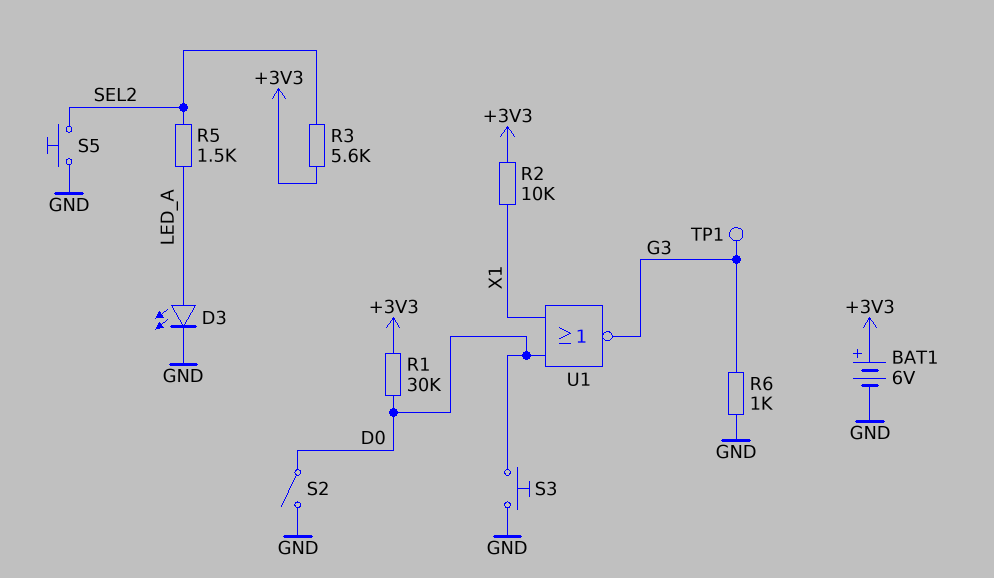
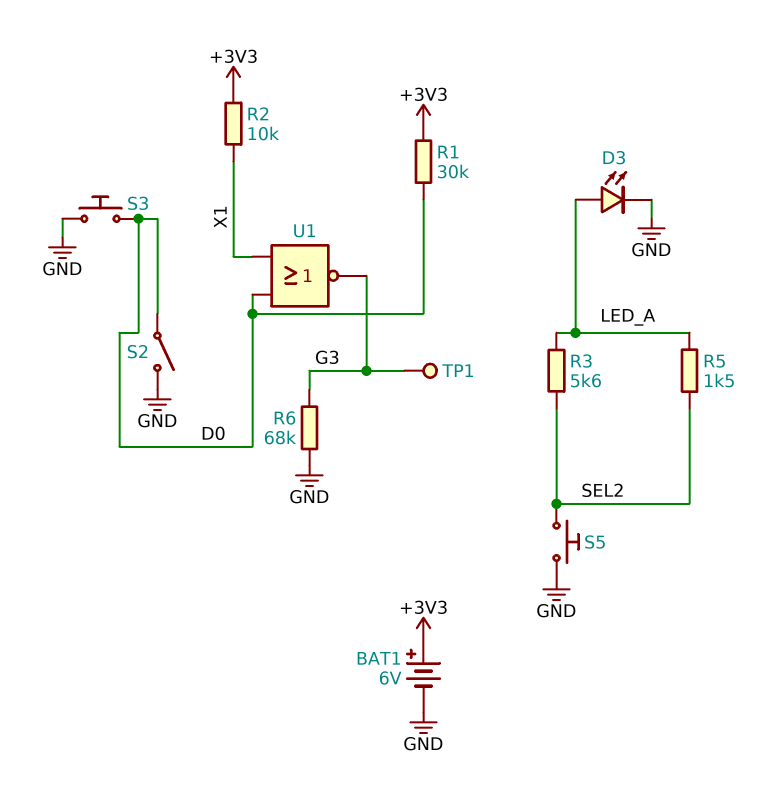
R3: 5.6k (+3V3, SEL2) -> 5.6k (LED_A, SEL2)
R6: 1k (G3, GND) -> 68k (G3, GND)

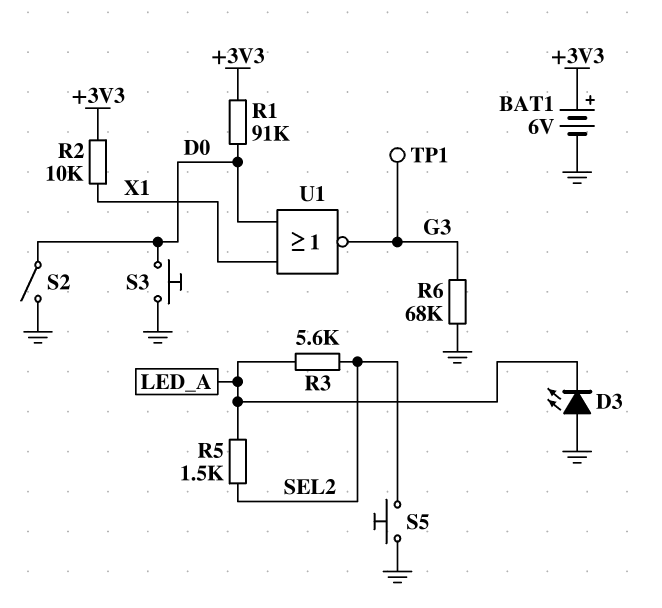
D3: LED (A LED_A, K GND) -> LED (A GND, K LED_A)
R1: 30k (+3V3, D0) -> 91k (+3V3, D0)

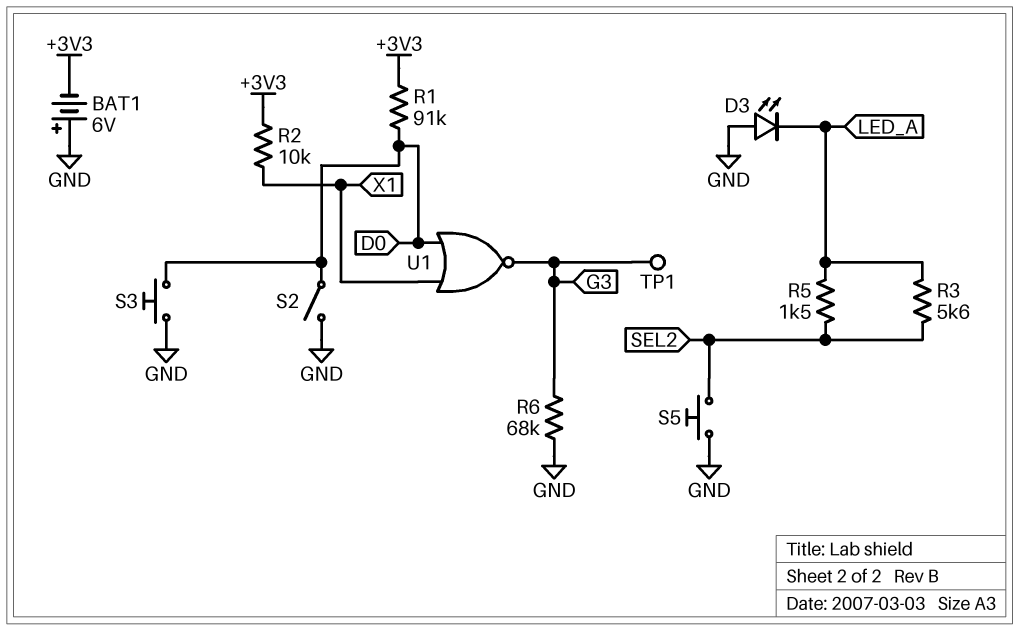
BAT1: 6V (plus +3V3, minus GND) -> 6V (plus GND, minus +3V3)

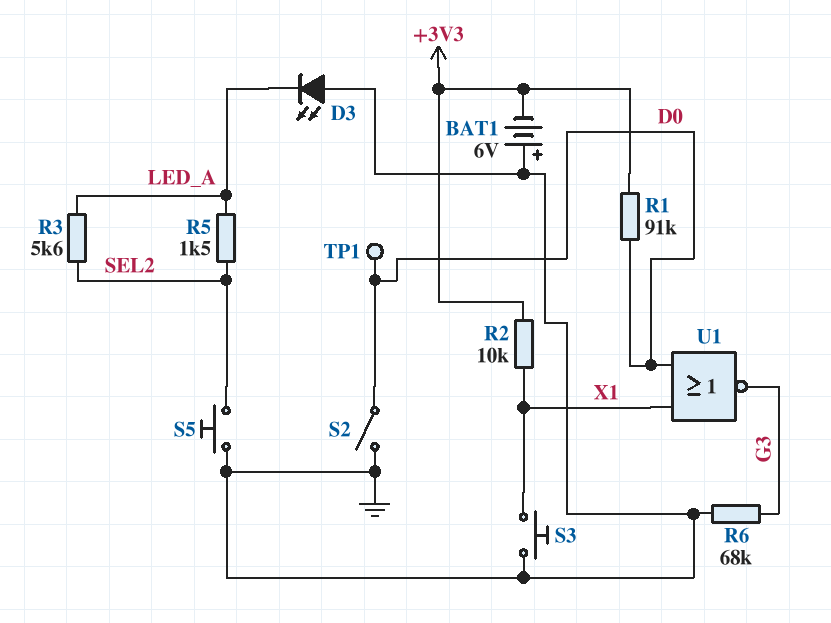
S3: button (D0, GND) -> button (GND, X1)
TP1: test point (G3) -> test point (D0)

